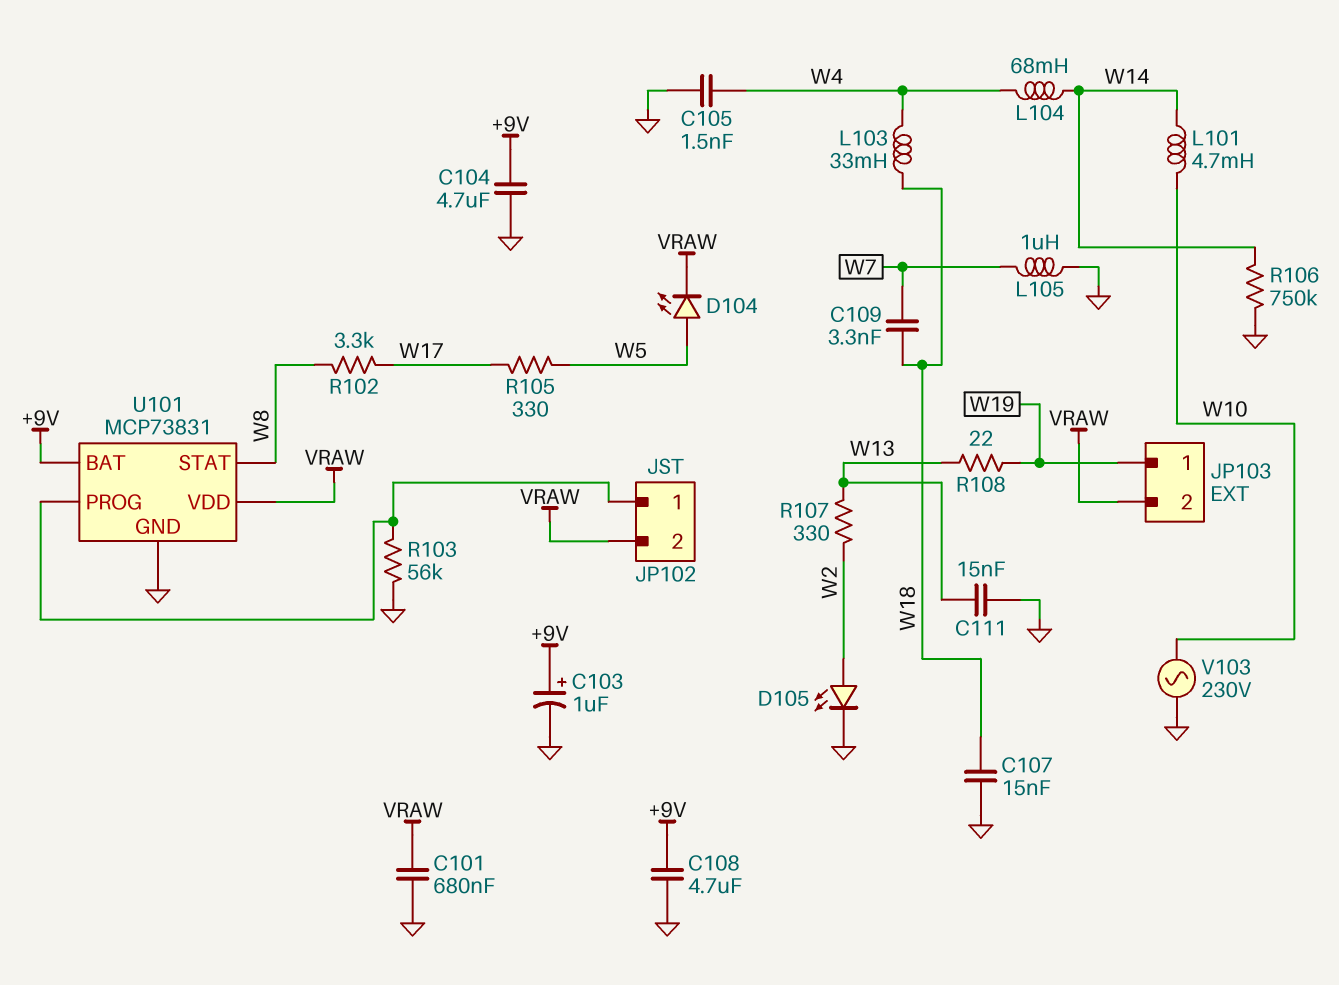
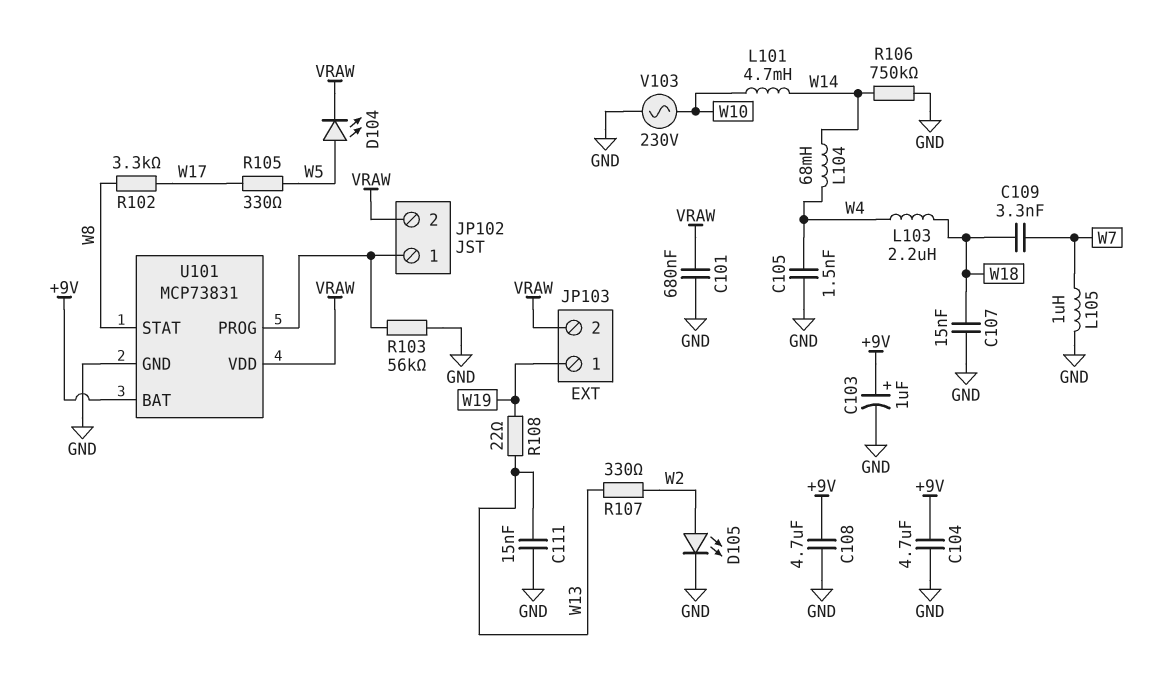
L103: 33mH (W4, W18) -> 2.2uH (W4, W18)

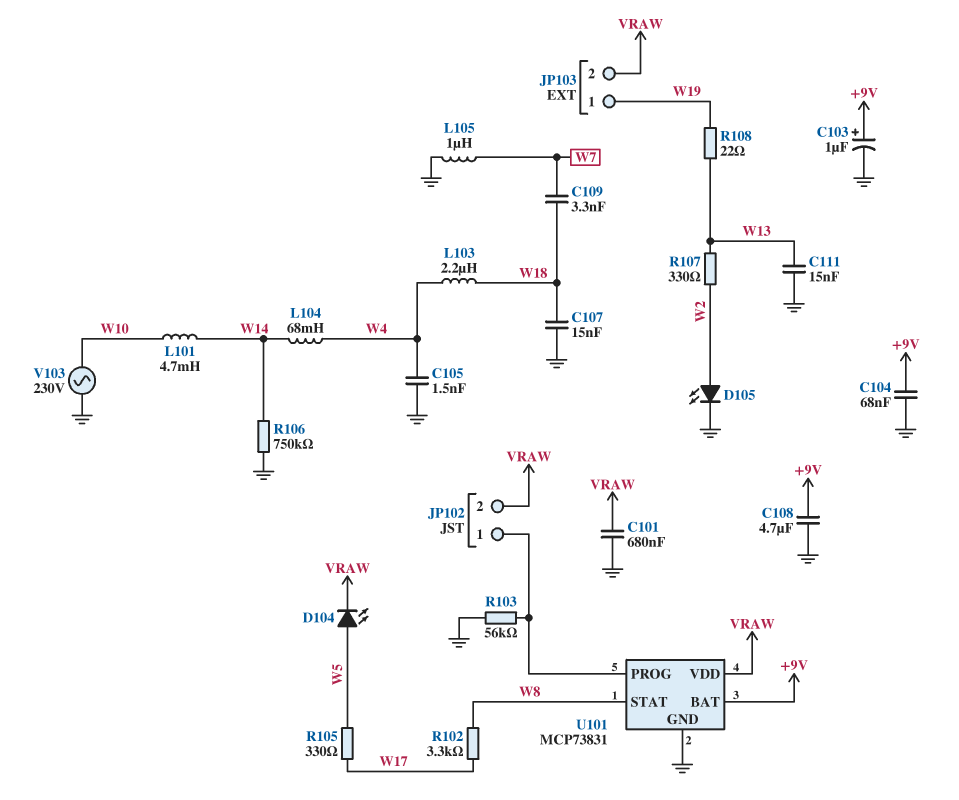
C104: 4.7uF (+9V, GND) -> 68nF (+9V, GND)

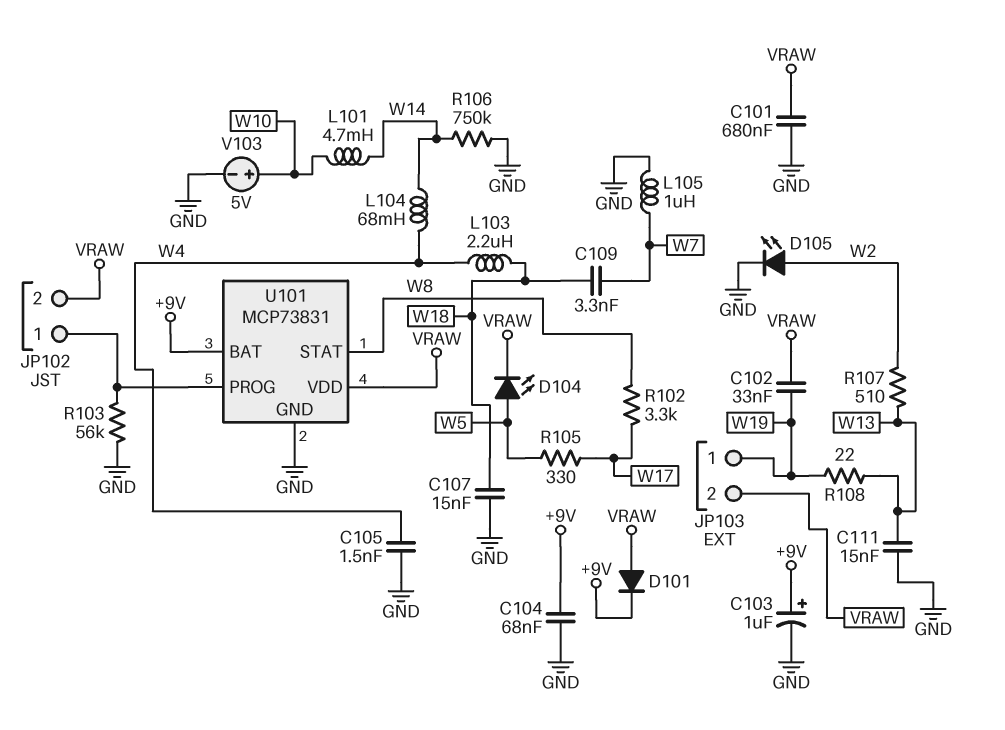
C102: none -> 33nF (VRAW, W19)
C108: 4.7uF (+9V, GND) -> none
D101: none -> diode (A VRAW, K +9V)
R107: 330 (W2, W13) -> 510 (W2, W13)
V103: AC 230V (GND, W10) -> 5V (plus W10, minus GND)

